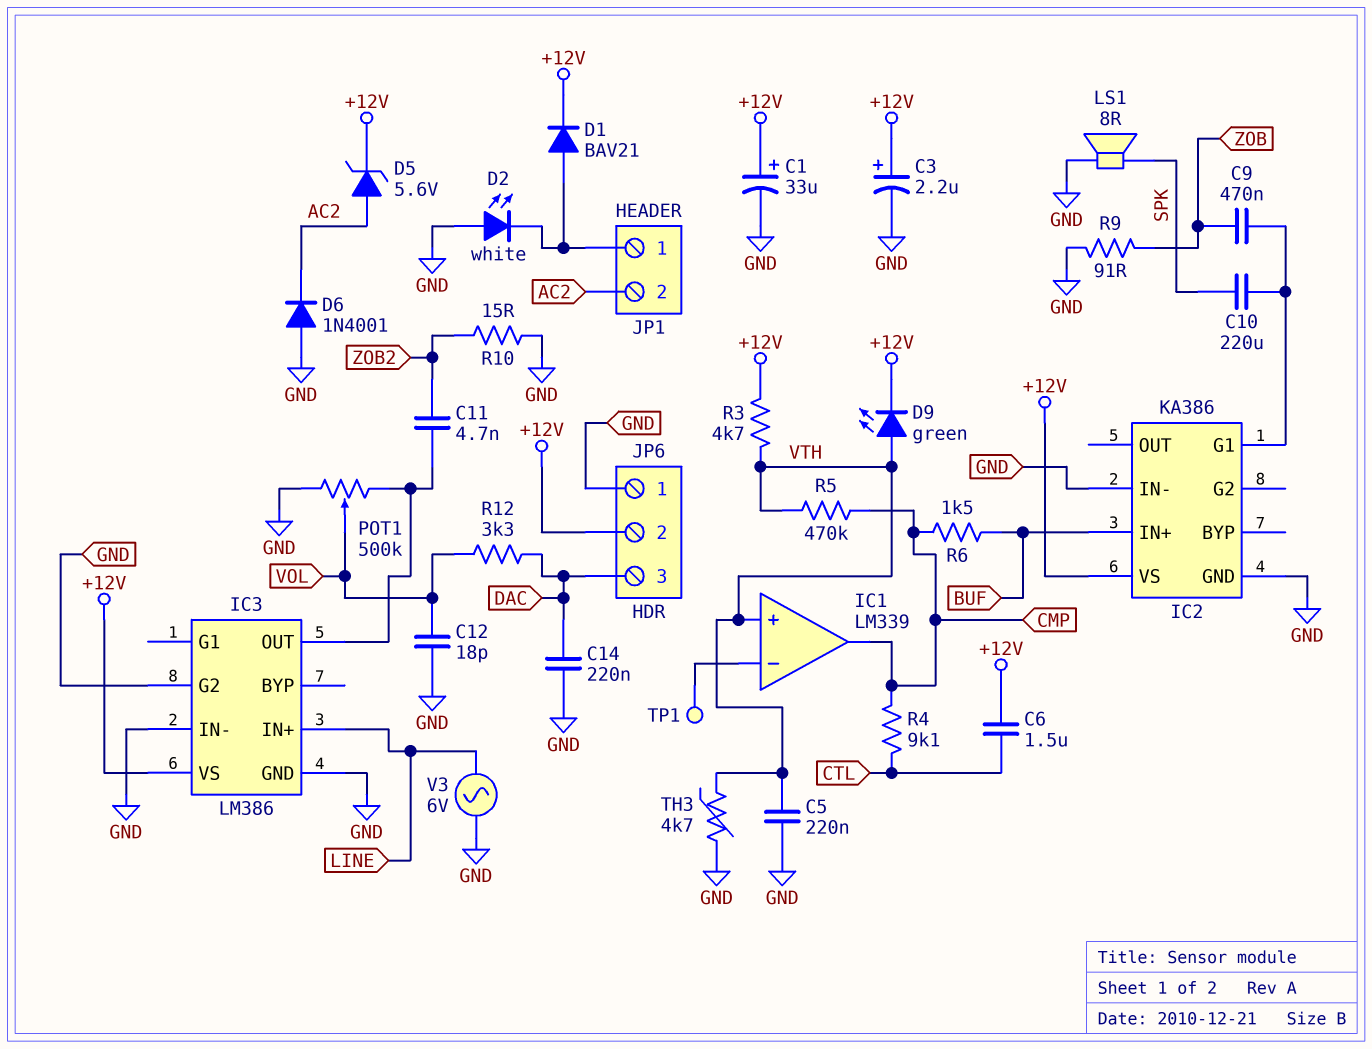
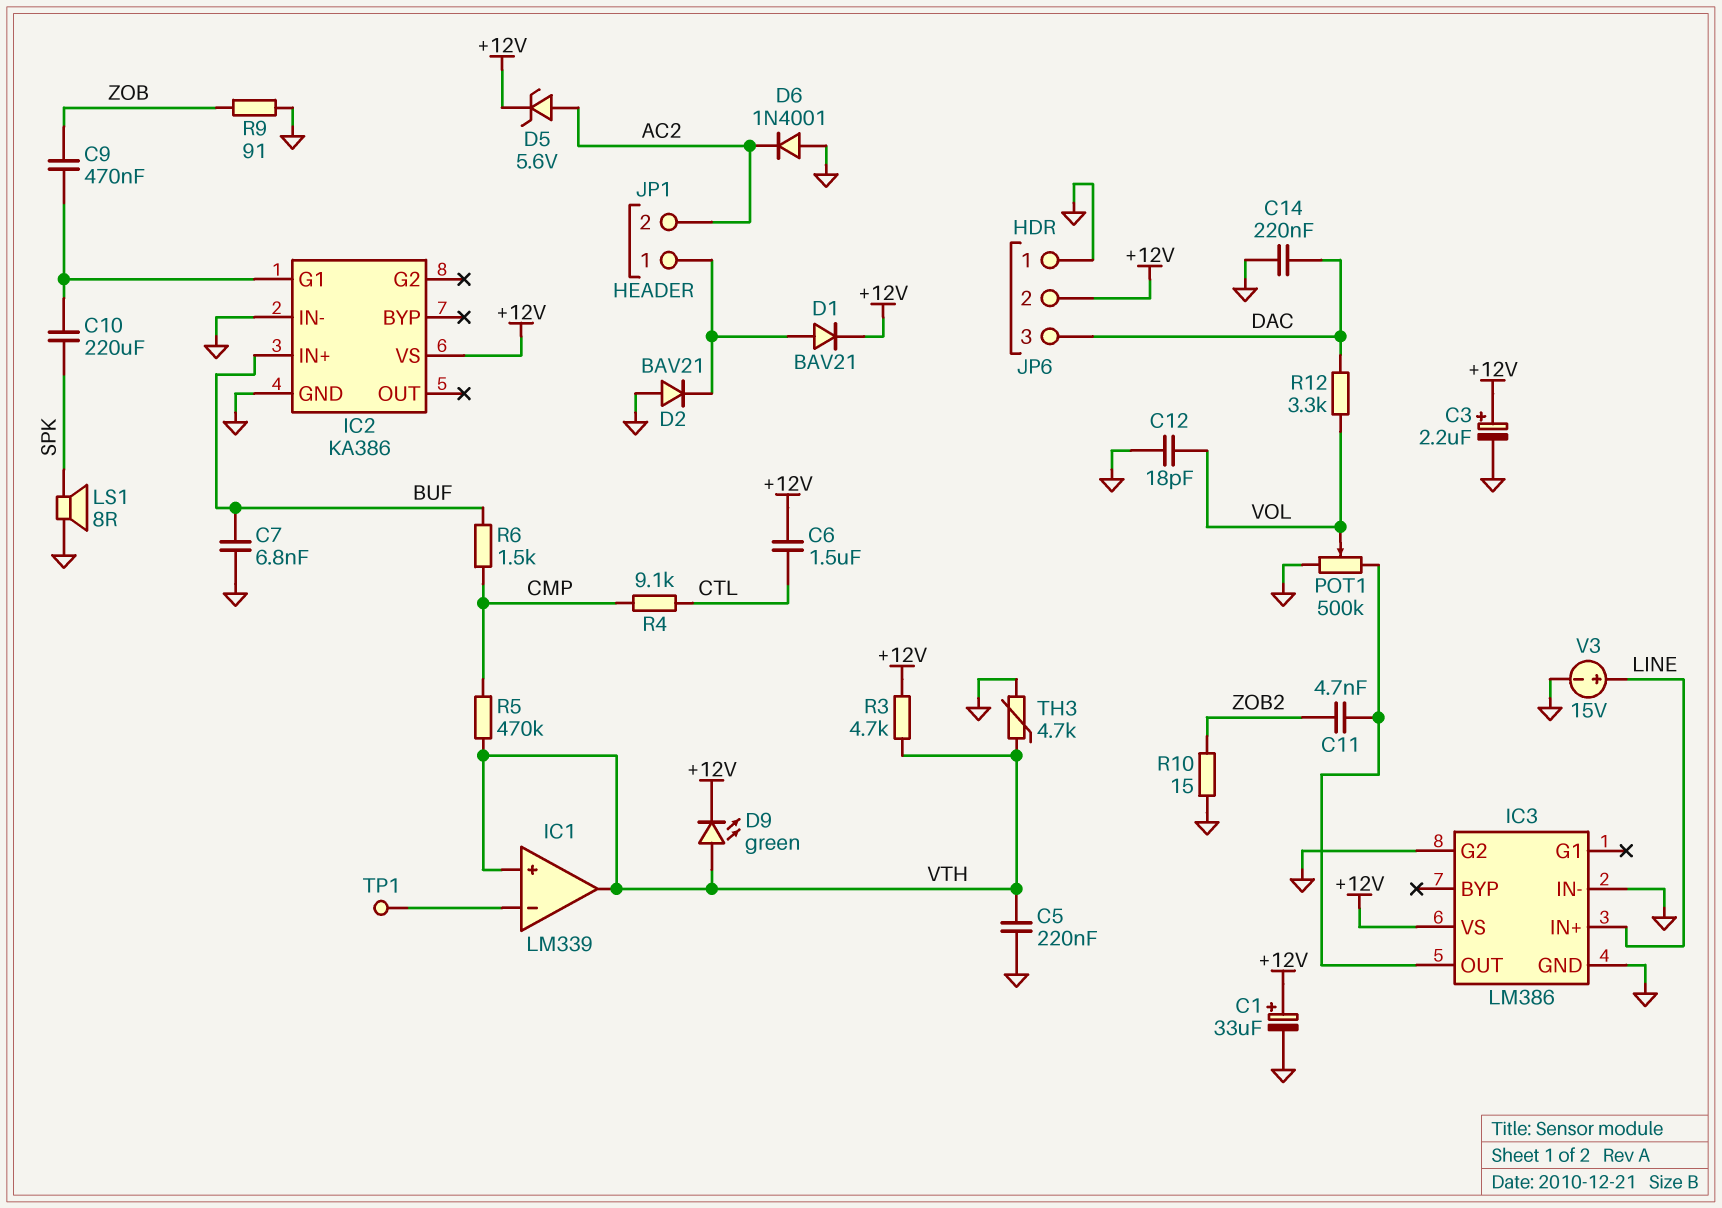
C7: none -> 6.8nF (BUF, GND)
D2: LED white (A GND, K JP1/1) -> diode BAV21 (A GND, K JP1/1)
IC1 pin out: CMP -> VTH
V3: AC 6V (GND, LINE) -> 15V (plus LINE, minus GND)

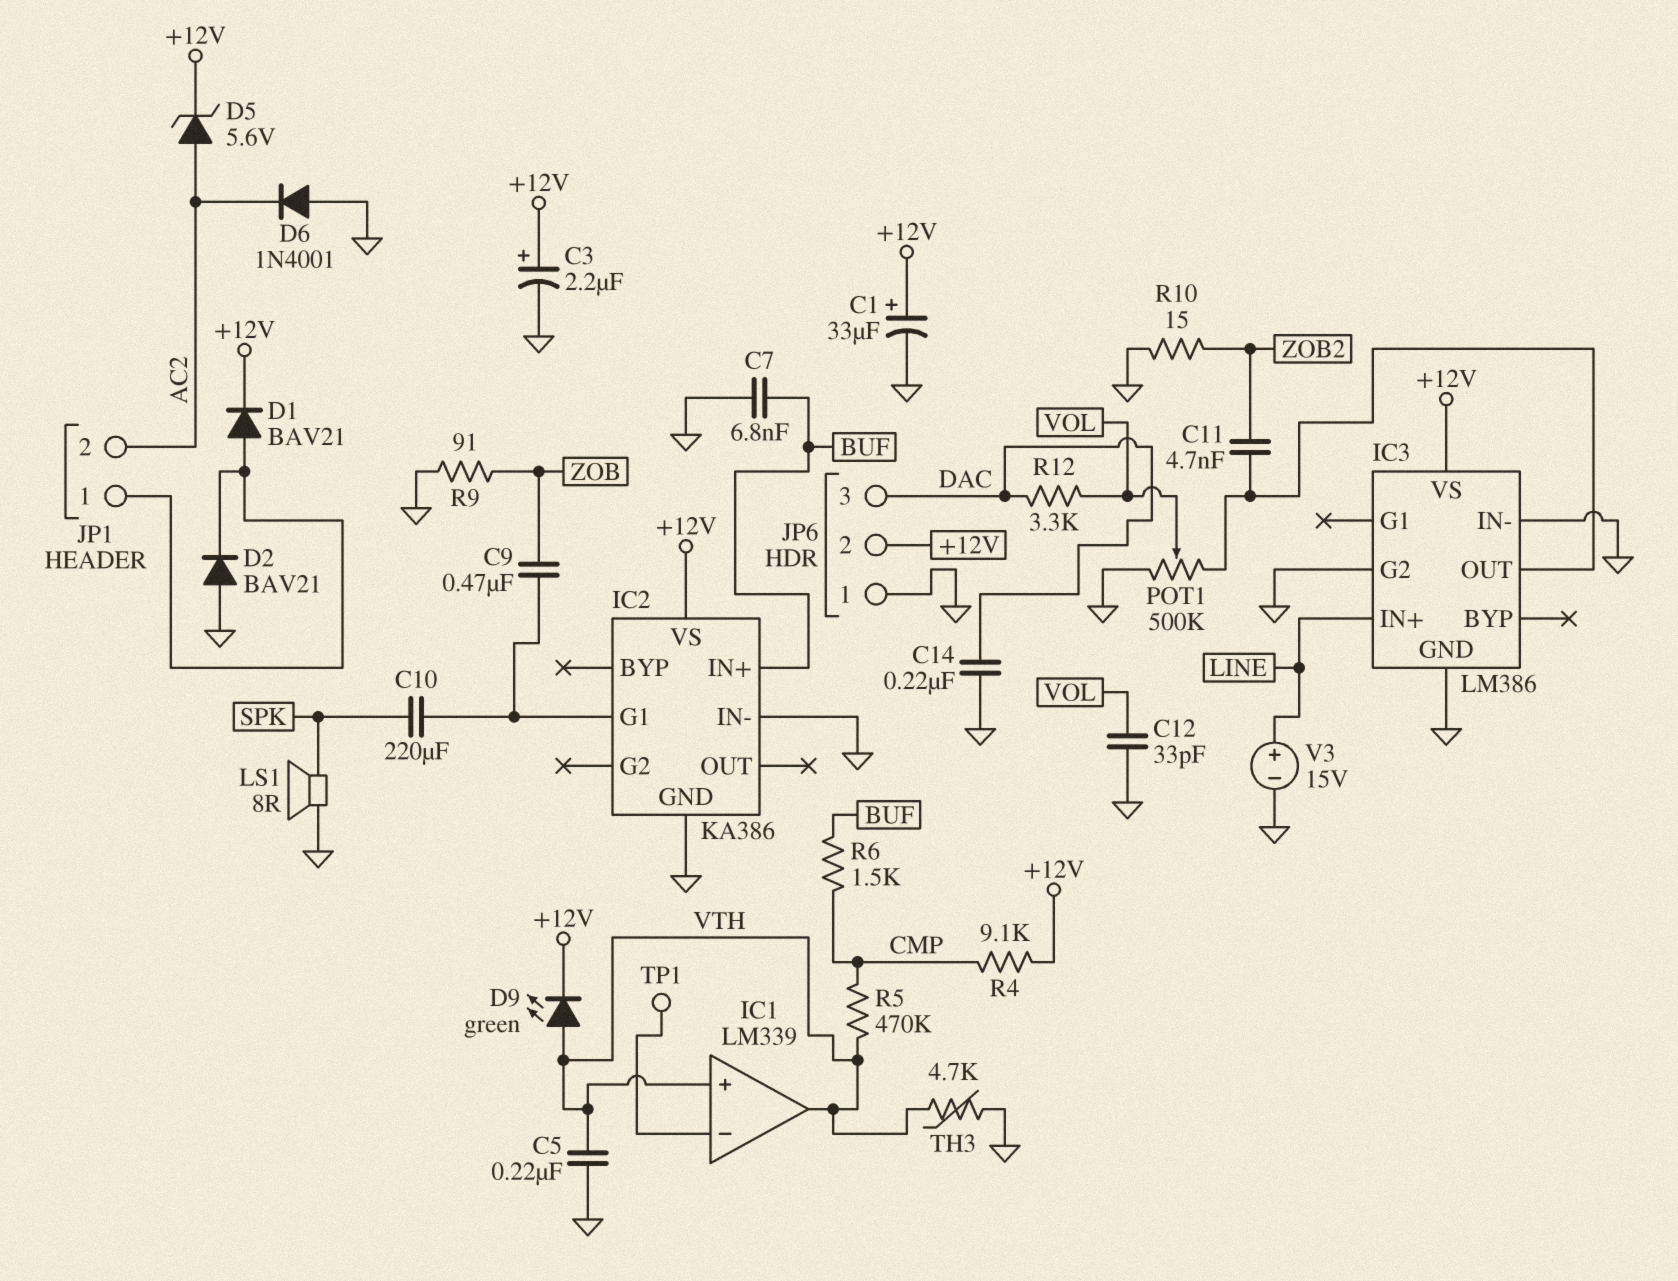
C6: 1.5uF (+12V, CTL) -> none
C12: 18pF (GND, VOL) -> 33pF (GND, VOL)
R3: 4.7k (+12V, VTH) -> none
R4: 9.1k (CMP, CTL) -> 9.1k (+12V, CMP)

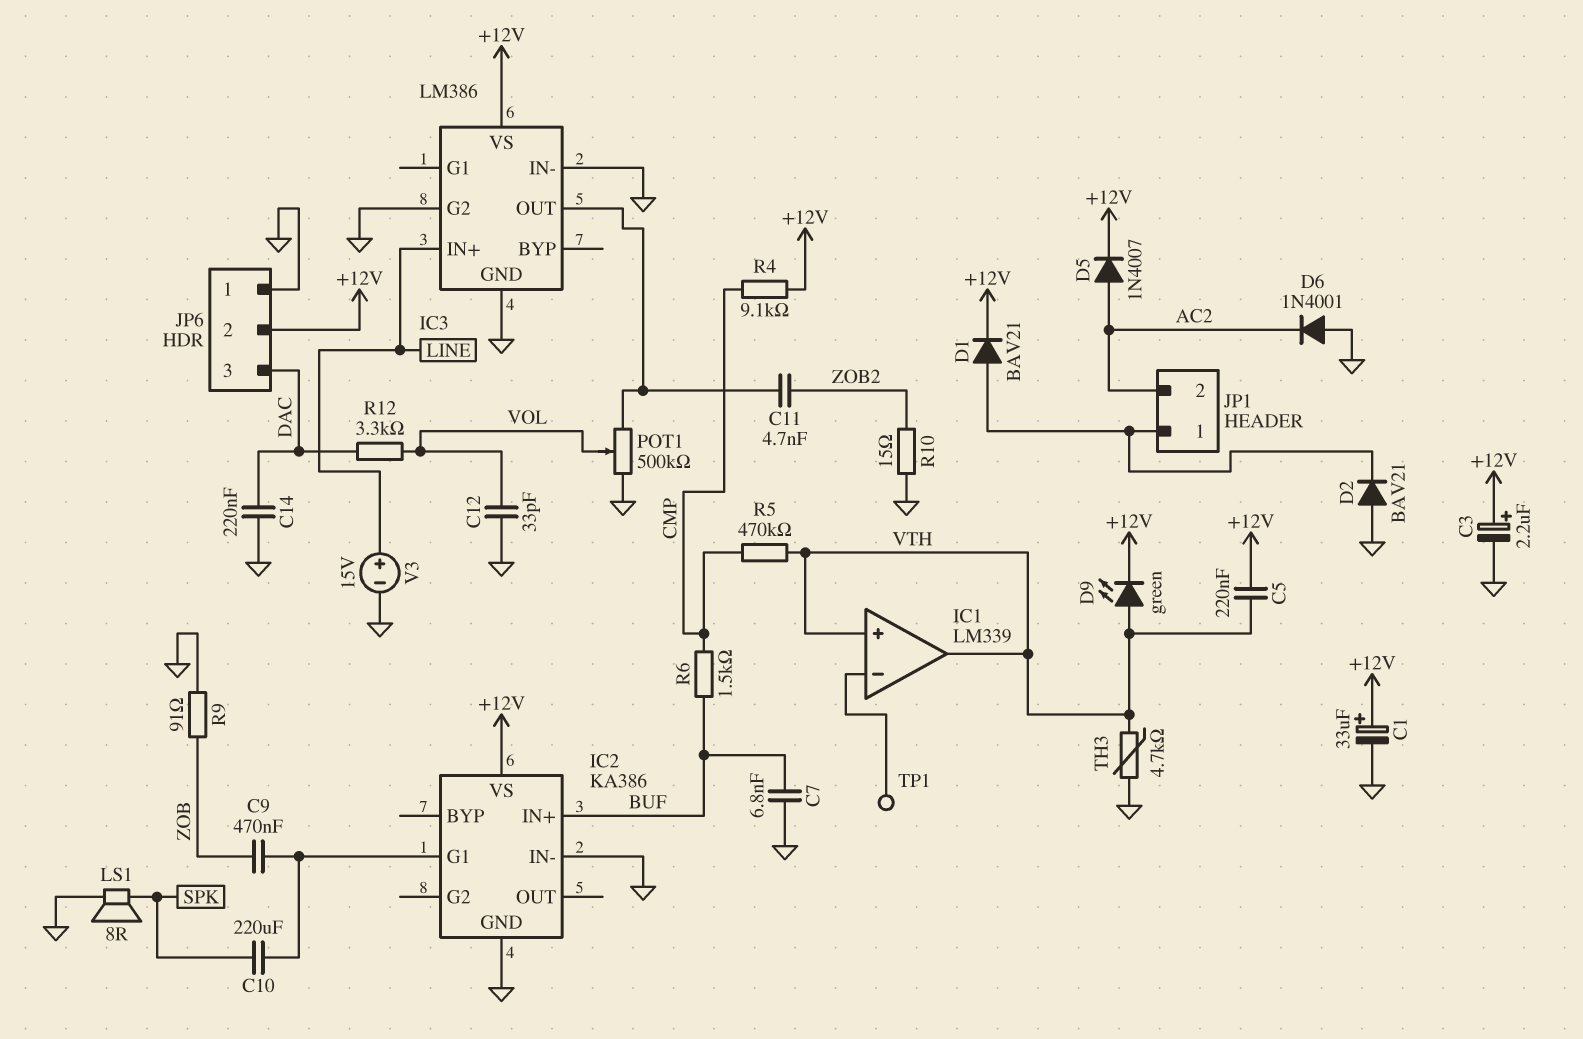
C5: 220nF (GND, VTH) -> 220nF (+12V, VTH)
D5: zener 5.6V (A AC2, K +12V) -> diode 1N4007 (A AC2, K +12V)

